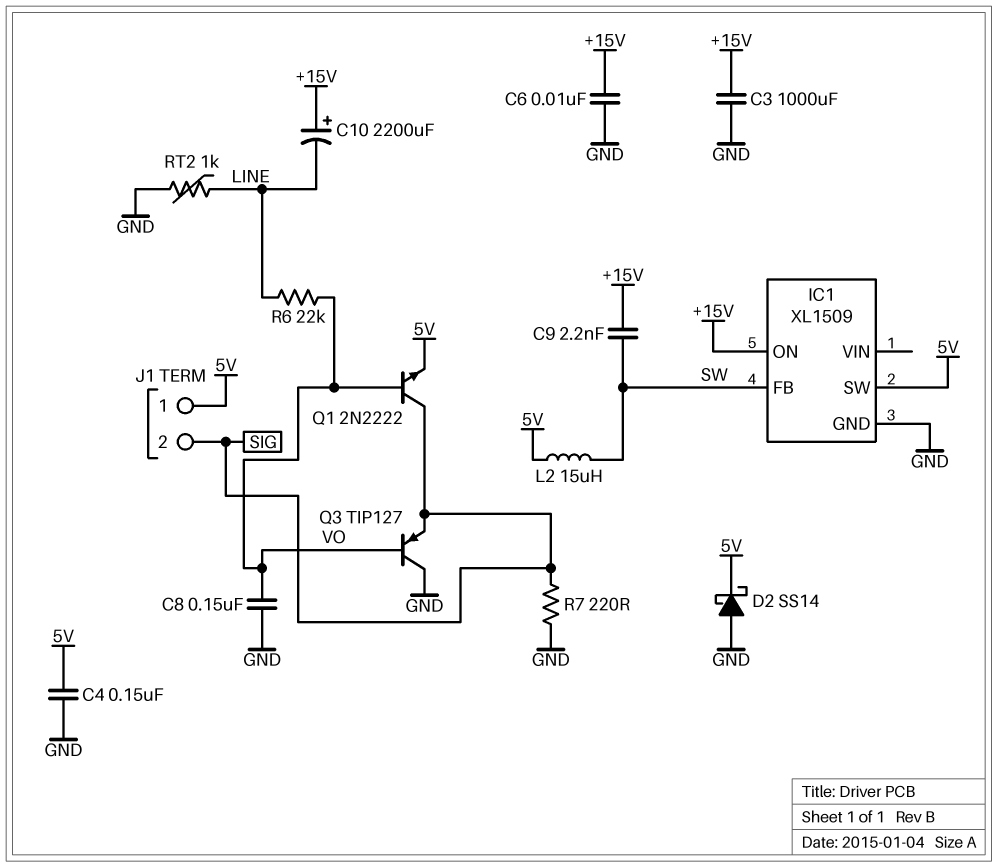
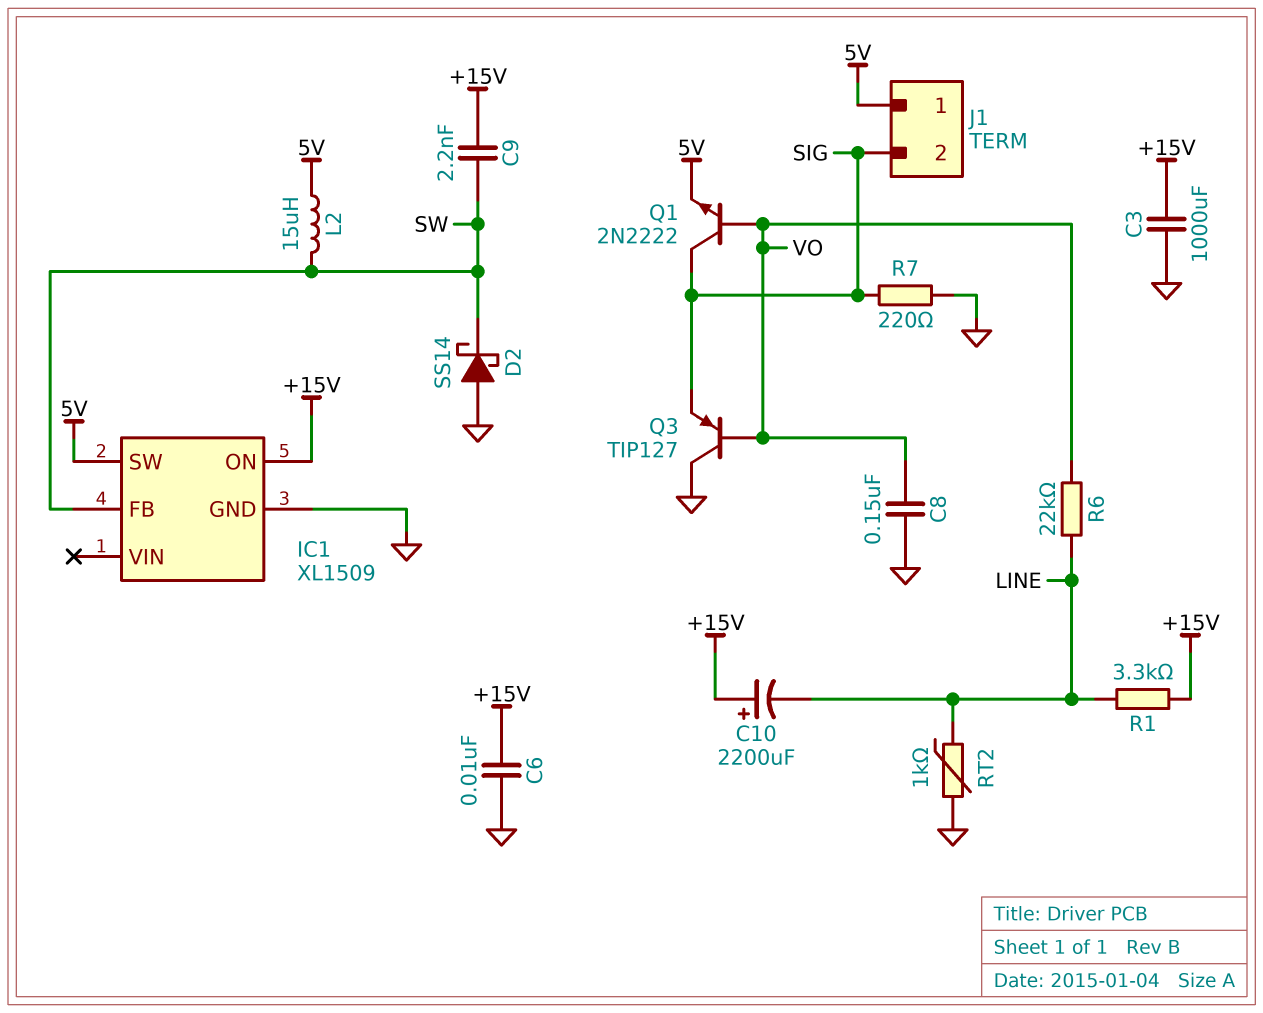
C4: 150nF (5V, GND) -> none
D2: schottky SS14 (A GND, K 5V) -> schottky SS14 (A GND, K SW)
R1: none -> 3.3k (+15V, LINE)

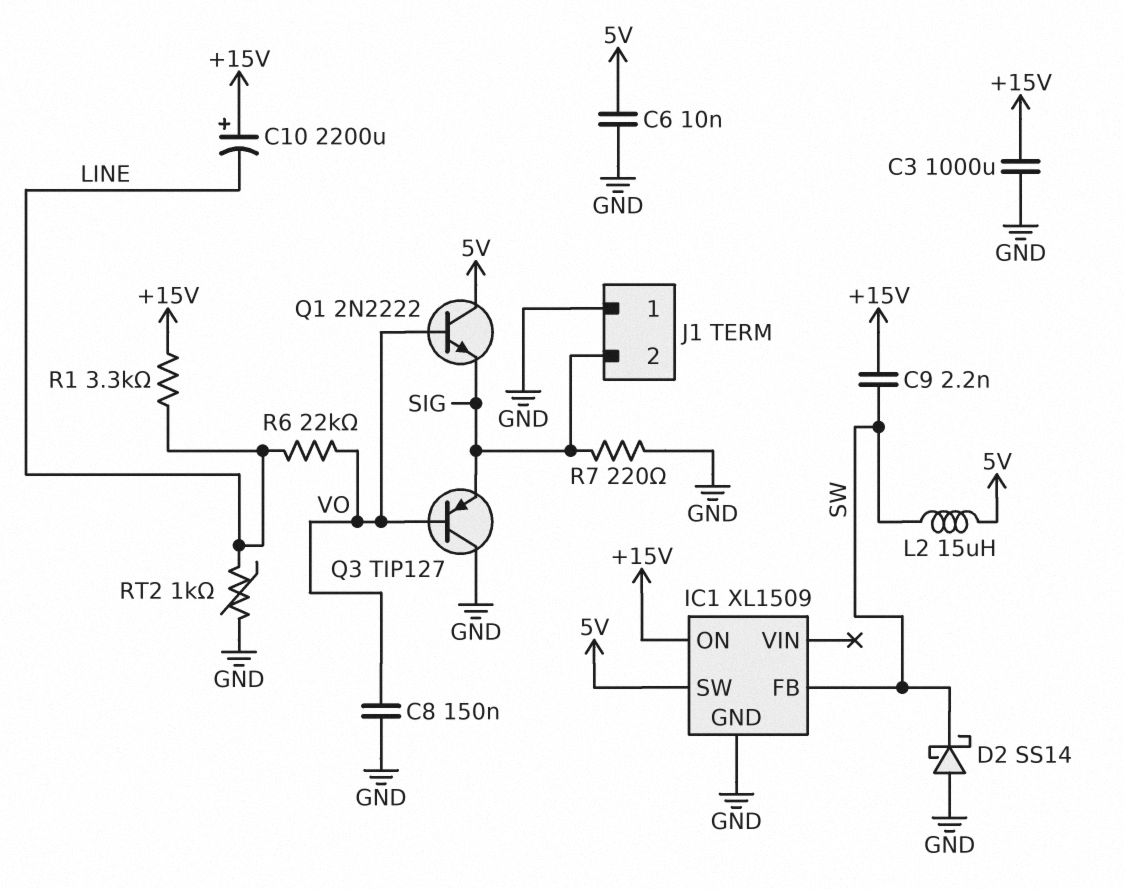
C6: 10nF (+15V, GND) -> 10nF (5V, GND)
J1 pin 1: 5V -> GND
Q1: NPN 2N2222 (B VO, C SIG, E 5V) -> NPN 2N2222 (B VO, C 5V, E SIG)

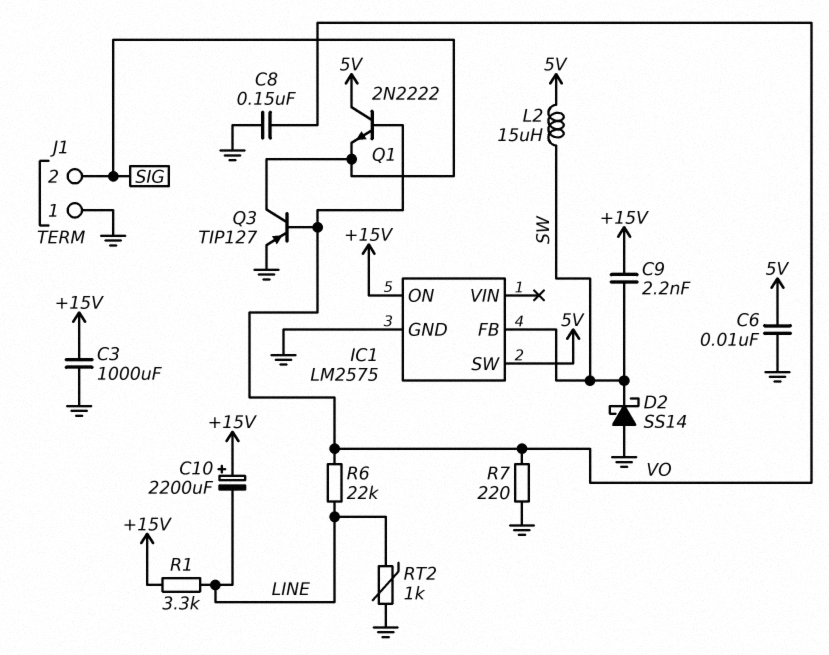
IC1: XL1509 -> LM2575
Q3: PNP TIP127 (B VO, C GND, E SIG) -> PNP TIP127 (B VO, C SIG, E GND)
R7: 220 (GND, SIG) -> 220 (GND, VO)

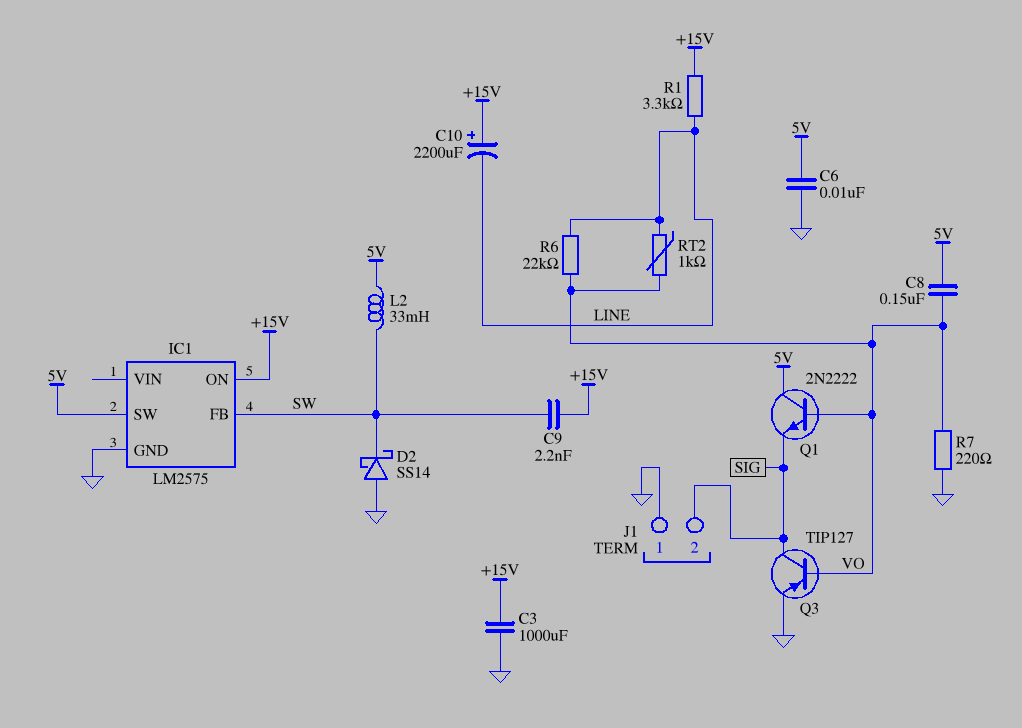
C8: 150nF (GND, VO) -> 150nF (5V, VO)
L2: 15uH (5V, SW) -> 33mH (5V, SW)
RT2: 1k (GND, LINE) -> 1k (LINE, VO)

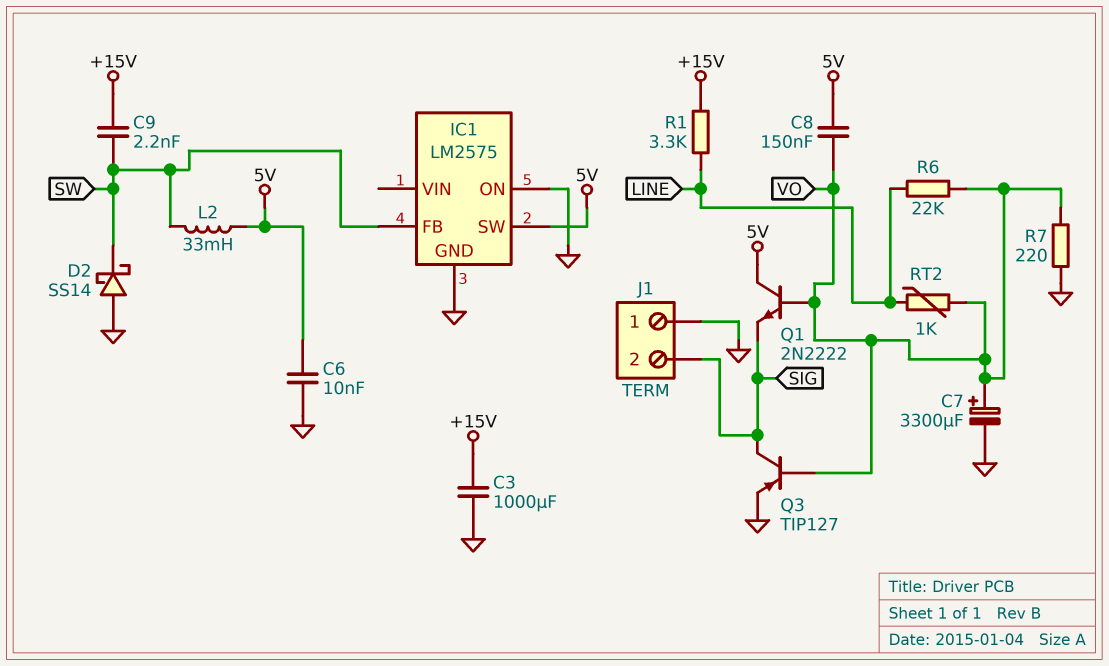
C7: none -> 3300uF (plus VO, minus GND)
C10: 2200uF (plus +15V, minus LINE) -> none
IC1 pin ON: +15V -> GND

